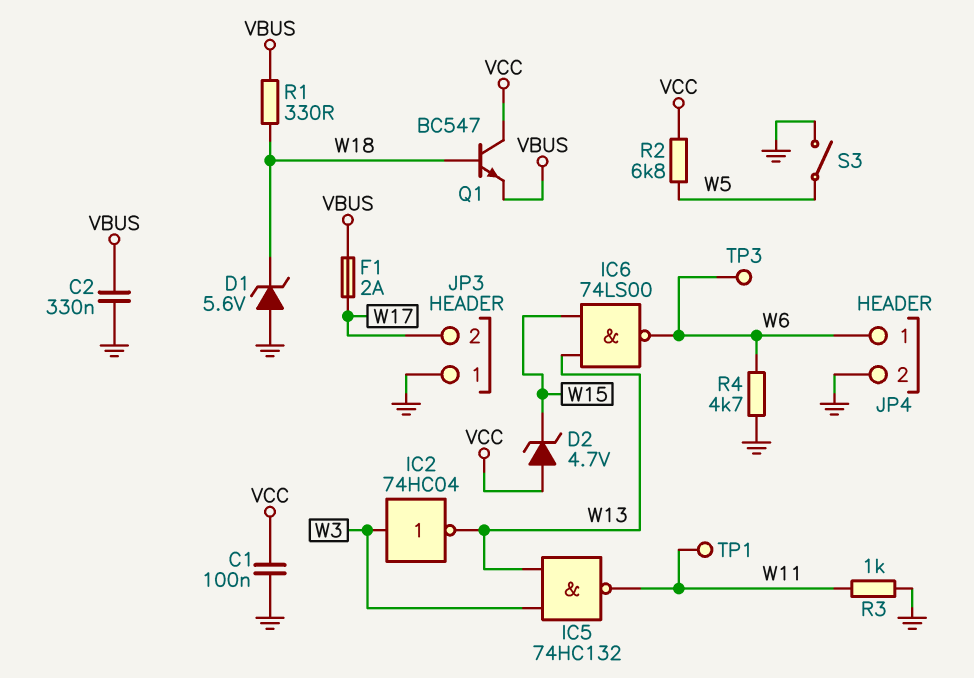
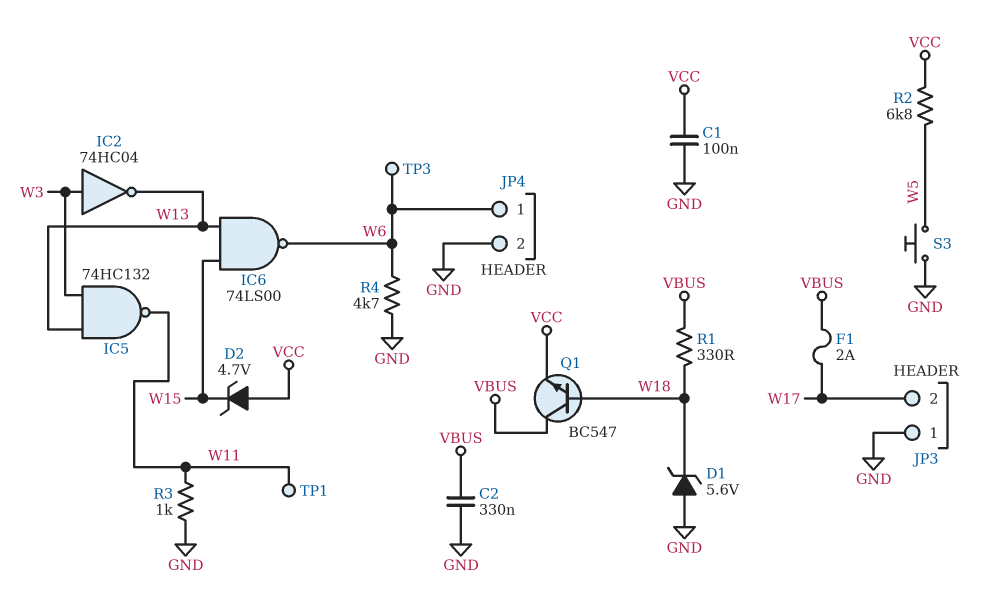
Q1: NPN BC547 (B W18, C VCC, E VBUS) -> NPN BC547 (B W18, C VBUS, E VCC)
S3: switch (GND, W5) -> button (GND, W5)

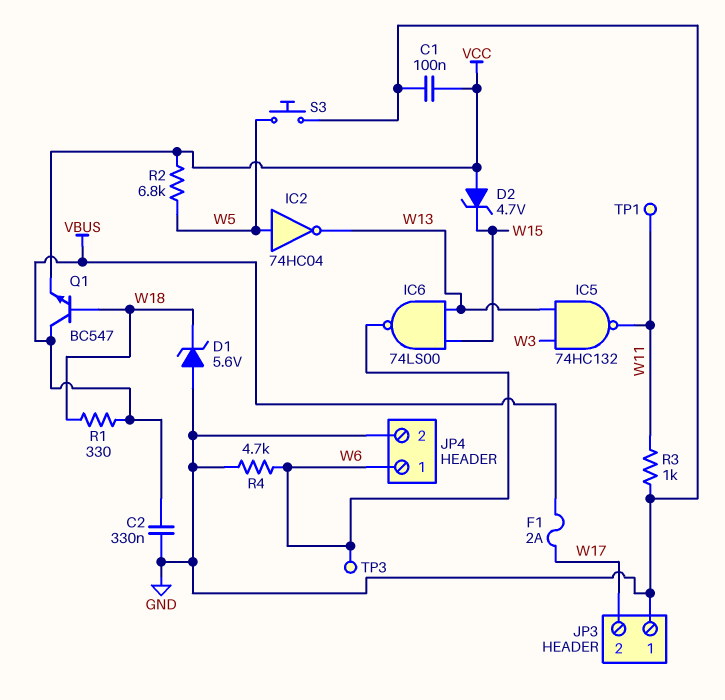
IC2: NOT 74HC04 (in W3, out W13) -> NOT 74HC04 (in W5, out W13)

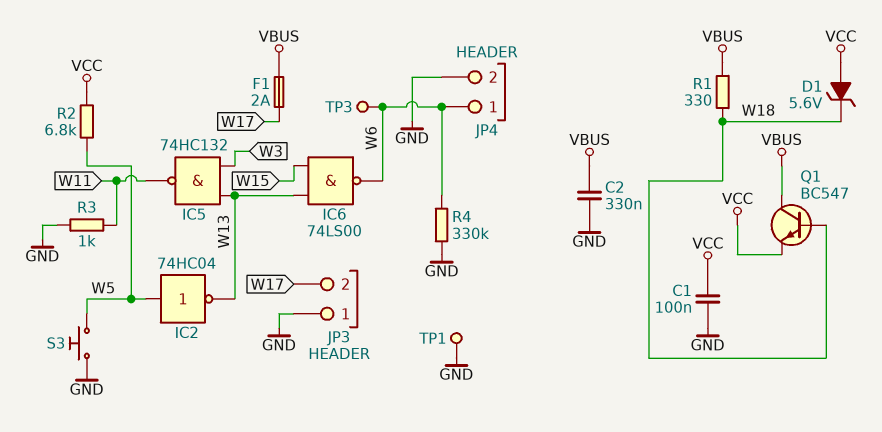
D1: zener 5.6V (A GND, K W18) -> zener 5.6V (A VCC, K W18)
D2: zener 4.7V (A VCC, K W15) -> none
R4: 4.7k (GND, W6) -> 330k (GND, W6)
TP1: test point (W11) -> test point (GND)

